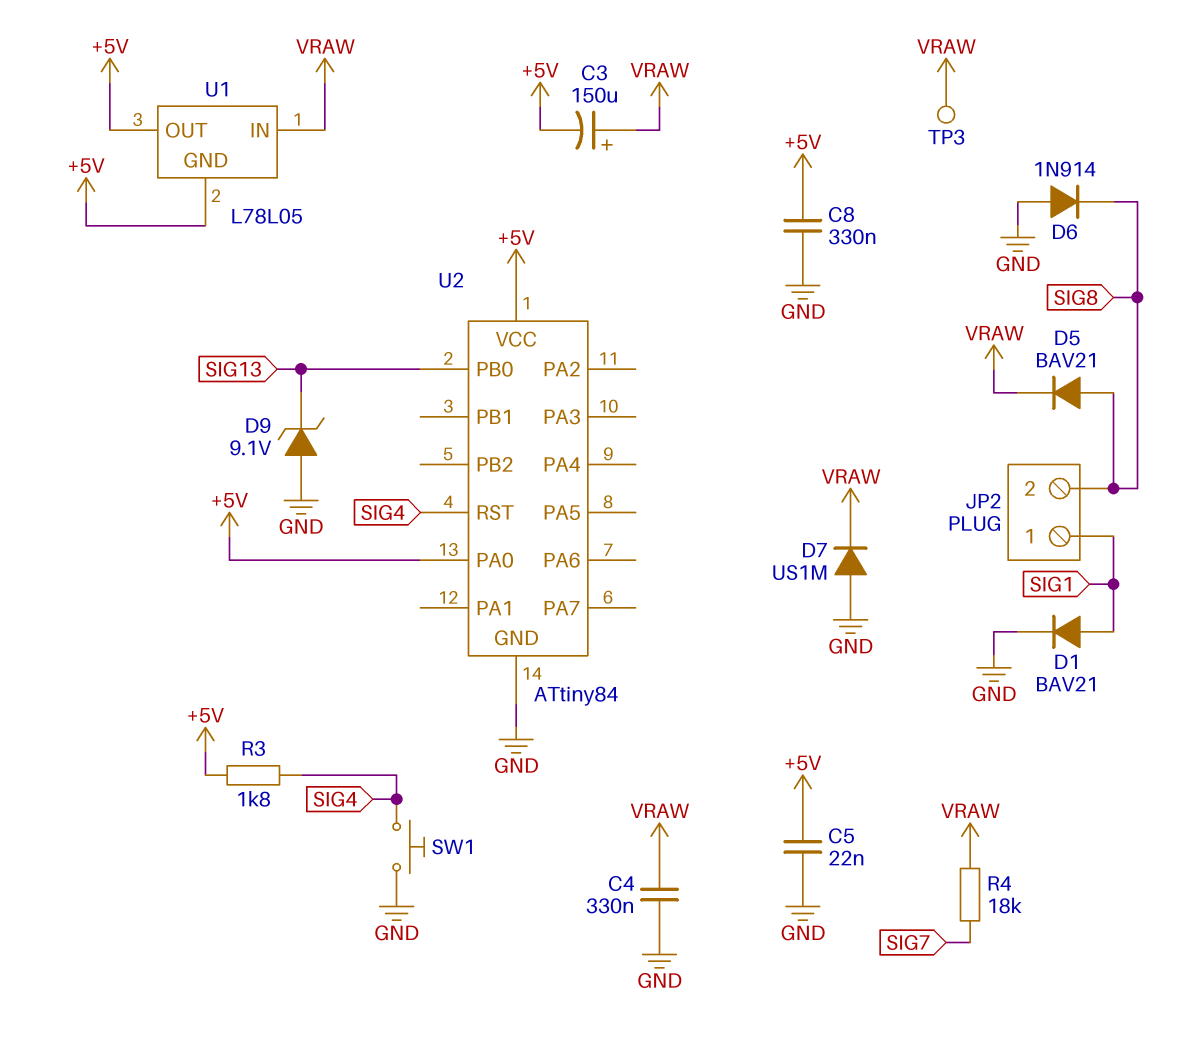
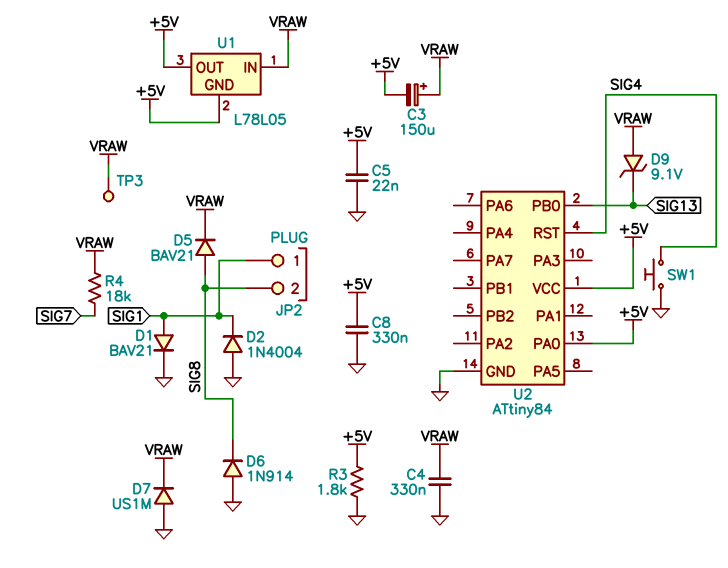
D2: none -> diode 1N4004 (A GND, K SIG1)
D9: zener 9.1V (A GND, K SIG13) -> zener 9.1V (A VRAW, K SIG13)
R3: 1.8k (+5V, SIG4) -> 1.8k (+5V, GND)

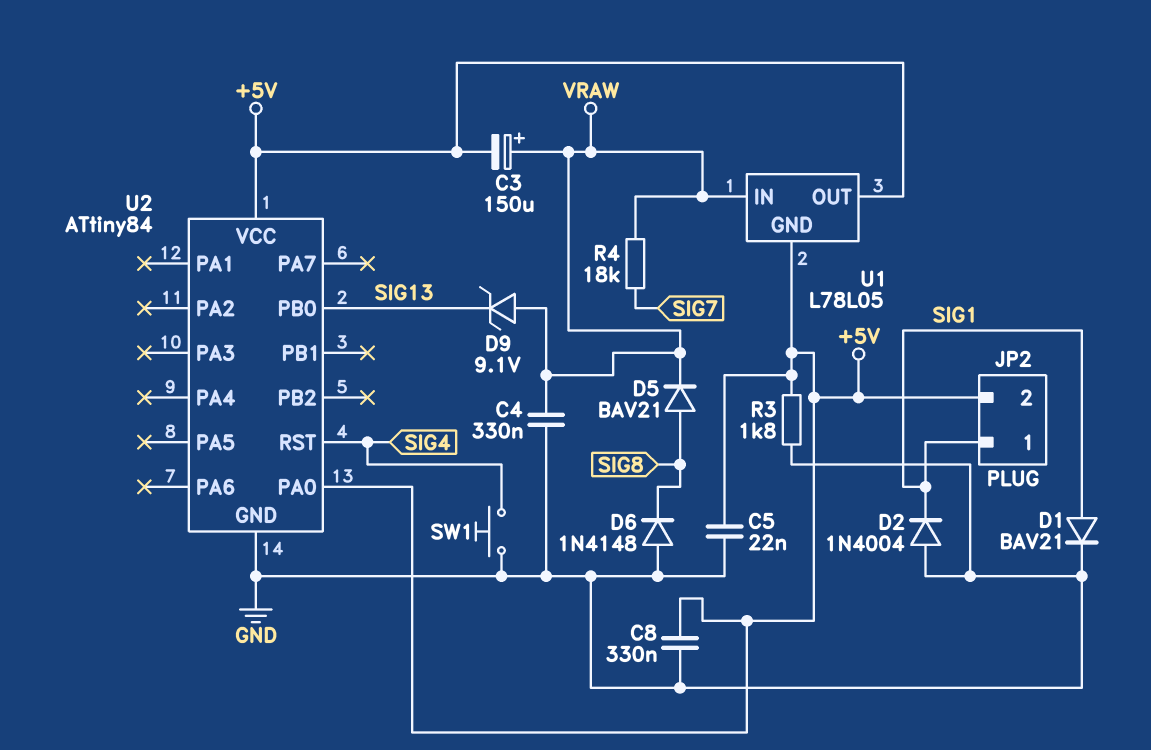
D6: diode 1N914 (A GND, K SIG8) -> diode 1N4148 (A GND, K SIG8)
D7: diode US1M (A GND, K VRAW) -> none
JP2 pin 2: SIG8 -> +5V
TP3: test point (VRAW) -> none

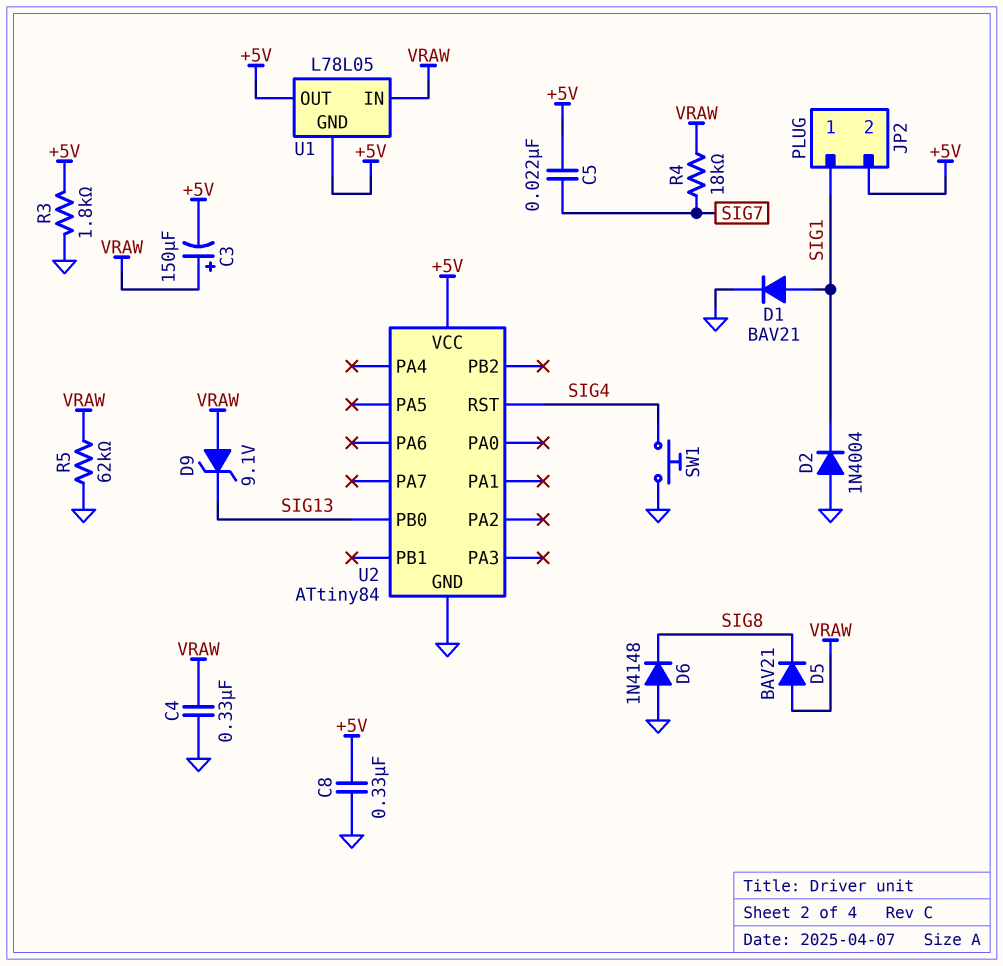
C5: 22nF (+5V, GND) -> 22nF (+5V, SIG7)
D5: diode BAV21 (A SIG8, K VRAW) -> diode BAV21 (A VRAW, K SIG8)
R5: none -> 62k (GND, VRAW)
U2 pin PA0: +5V -> none

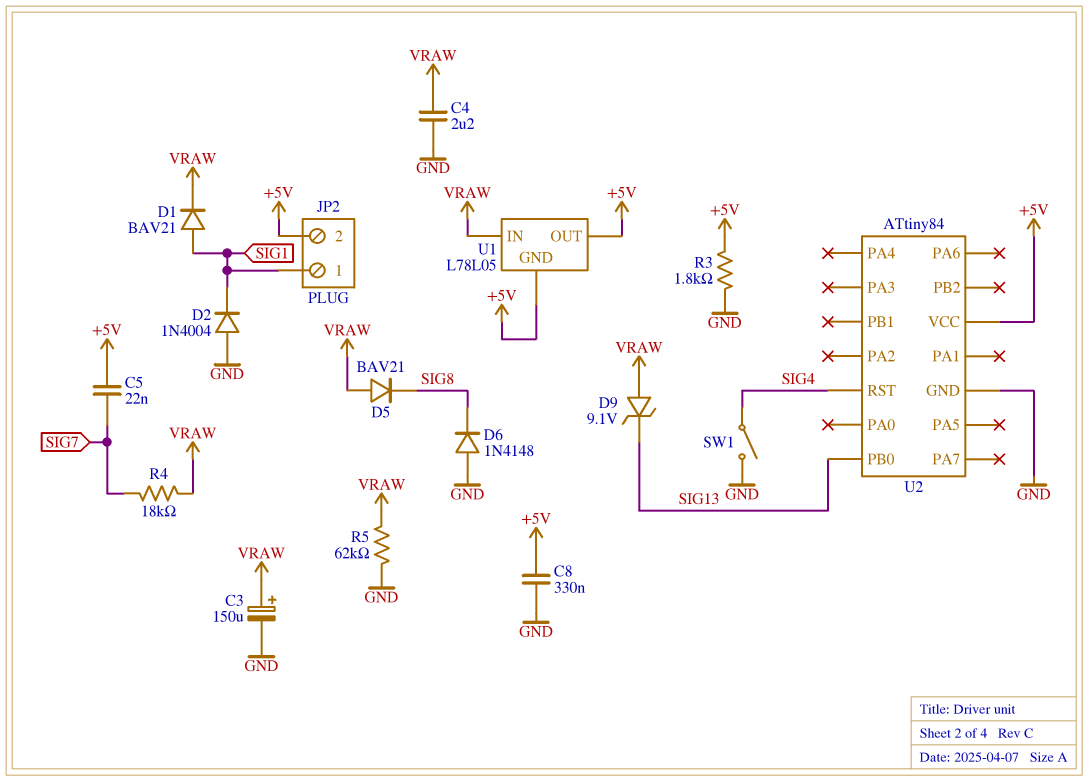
C3: 150uF (plus VRAW, minus +5V) -> 150uF (plus VRAW, minus GND)
C4: 330nF (GND, VRAW) -> 2.2uF (GND, VRAW)
D1: diode BAV21 (A SIG1, K GND) -> diode BAV21 (A SIG1, K VRAW)
SW1: button (GND, SIG4) -> switch (GND, SIG4)

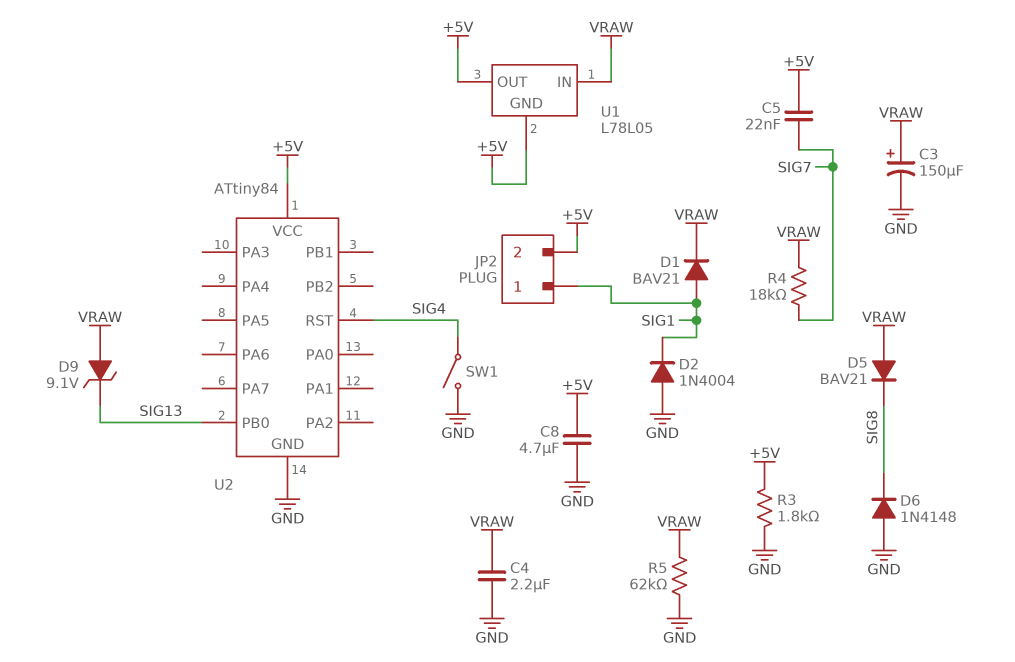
C8: 330nF (+5V, GND) -> 4.7uF (+5V, GND)

